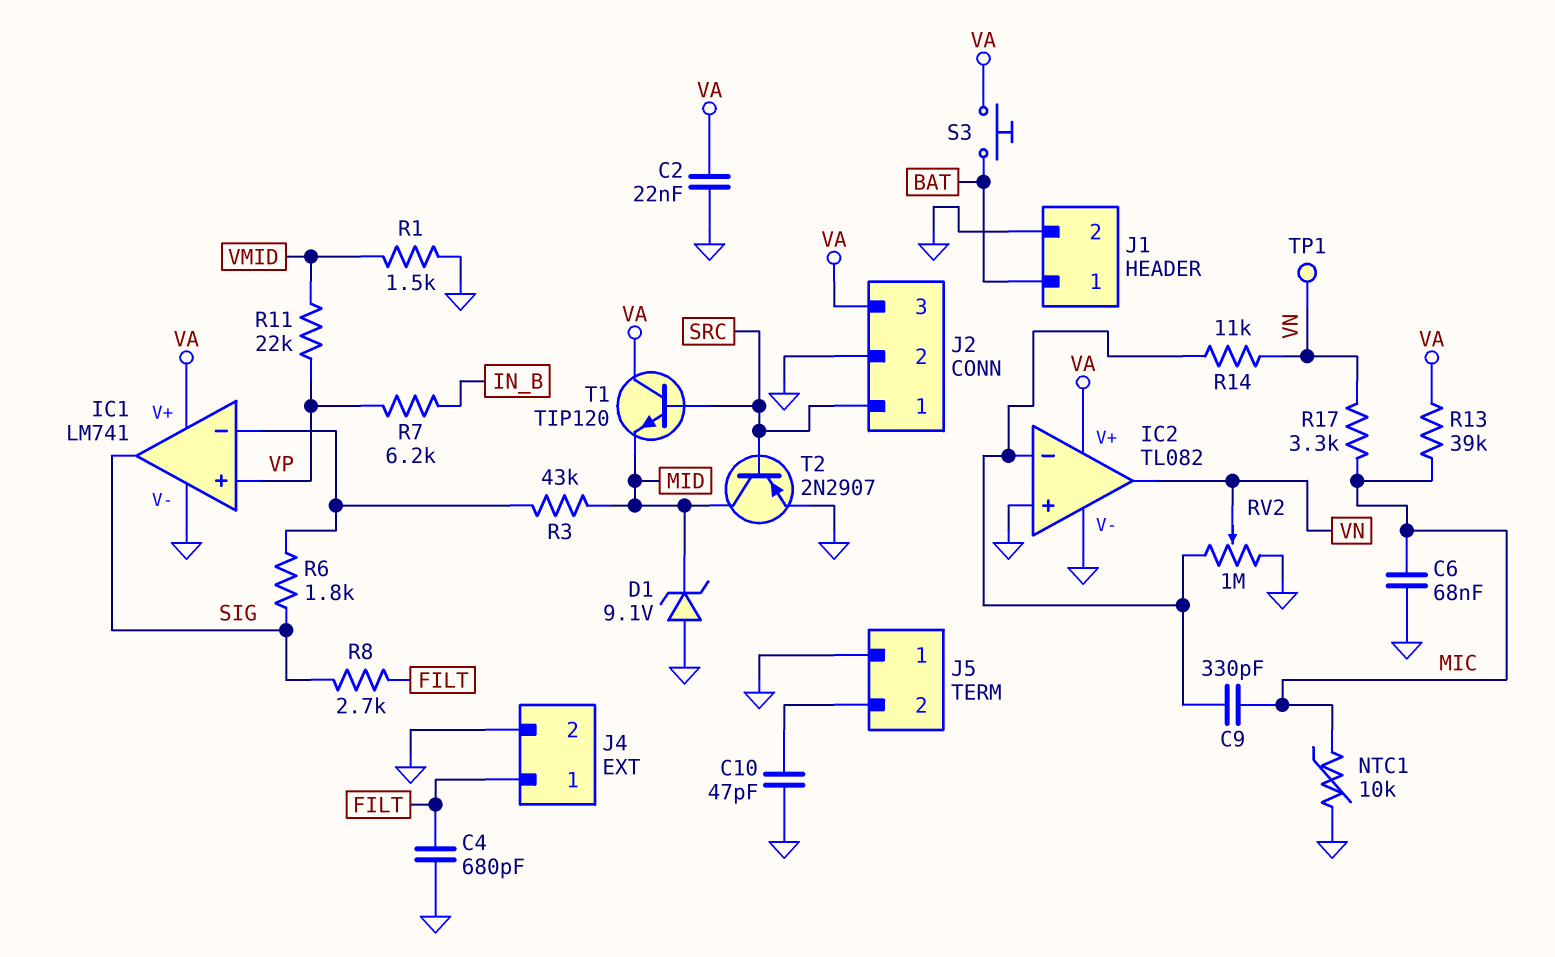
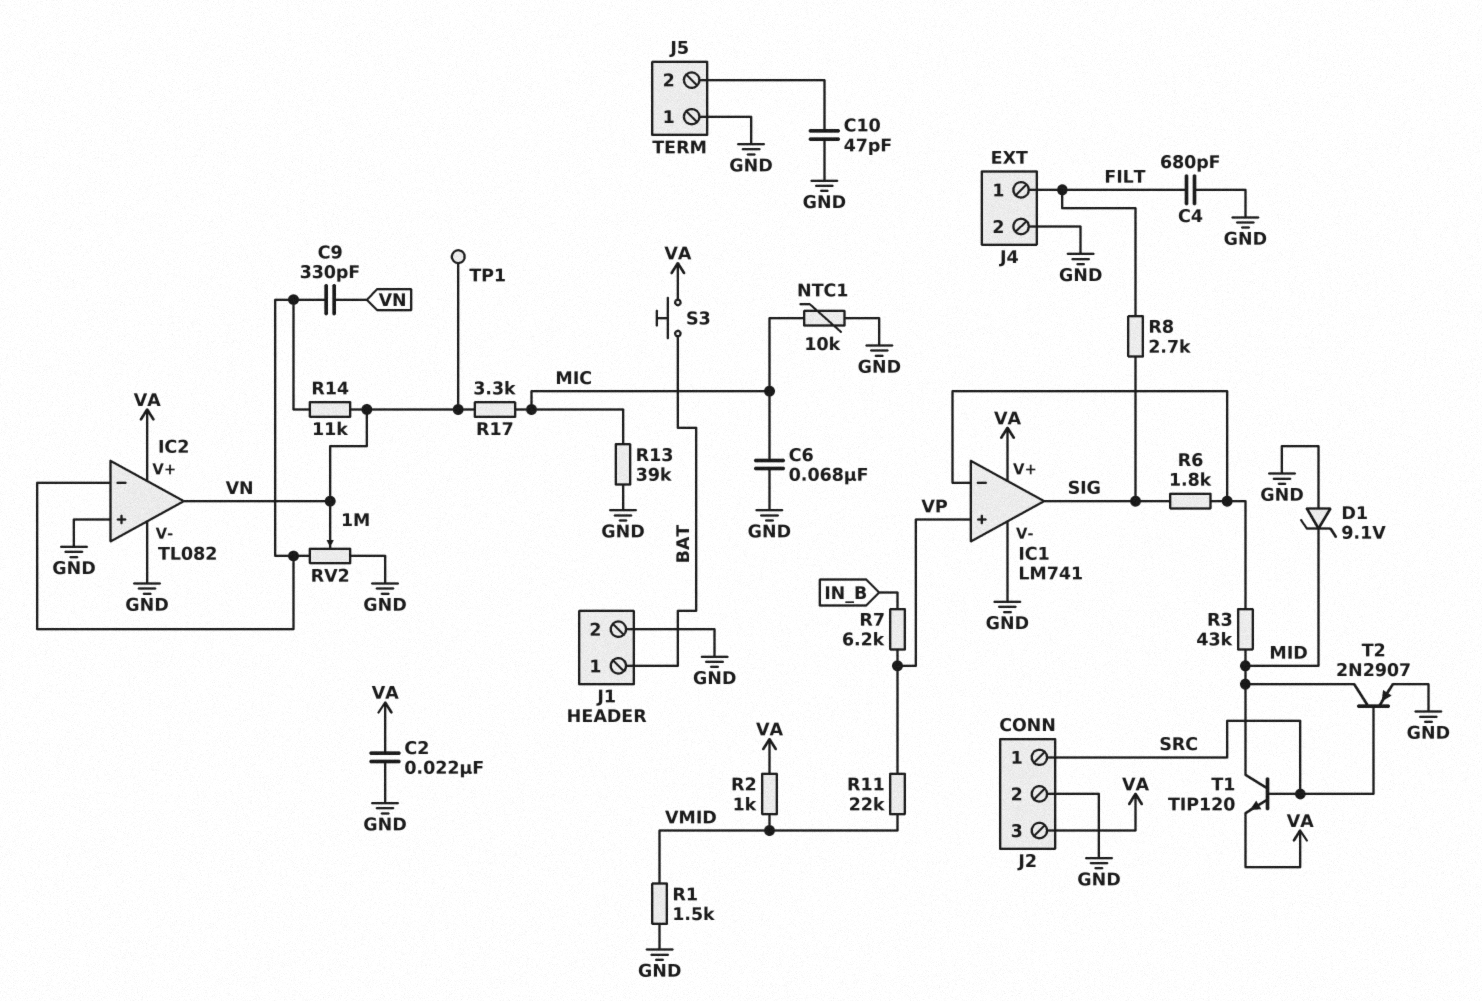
C9: 330pF (IC2/in-, MIC) -> 330pF (IC2/in-, VN)
R2: none -> 1k (VA, VMID)
R13: 39k (MIC, VA) -> 39k (GND, MIC)
T1: NPN TIP120 (B SRC, C VA, E MID) -> NPN TIP120 (B SRC, C MID, E VA)

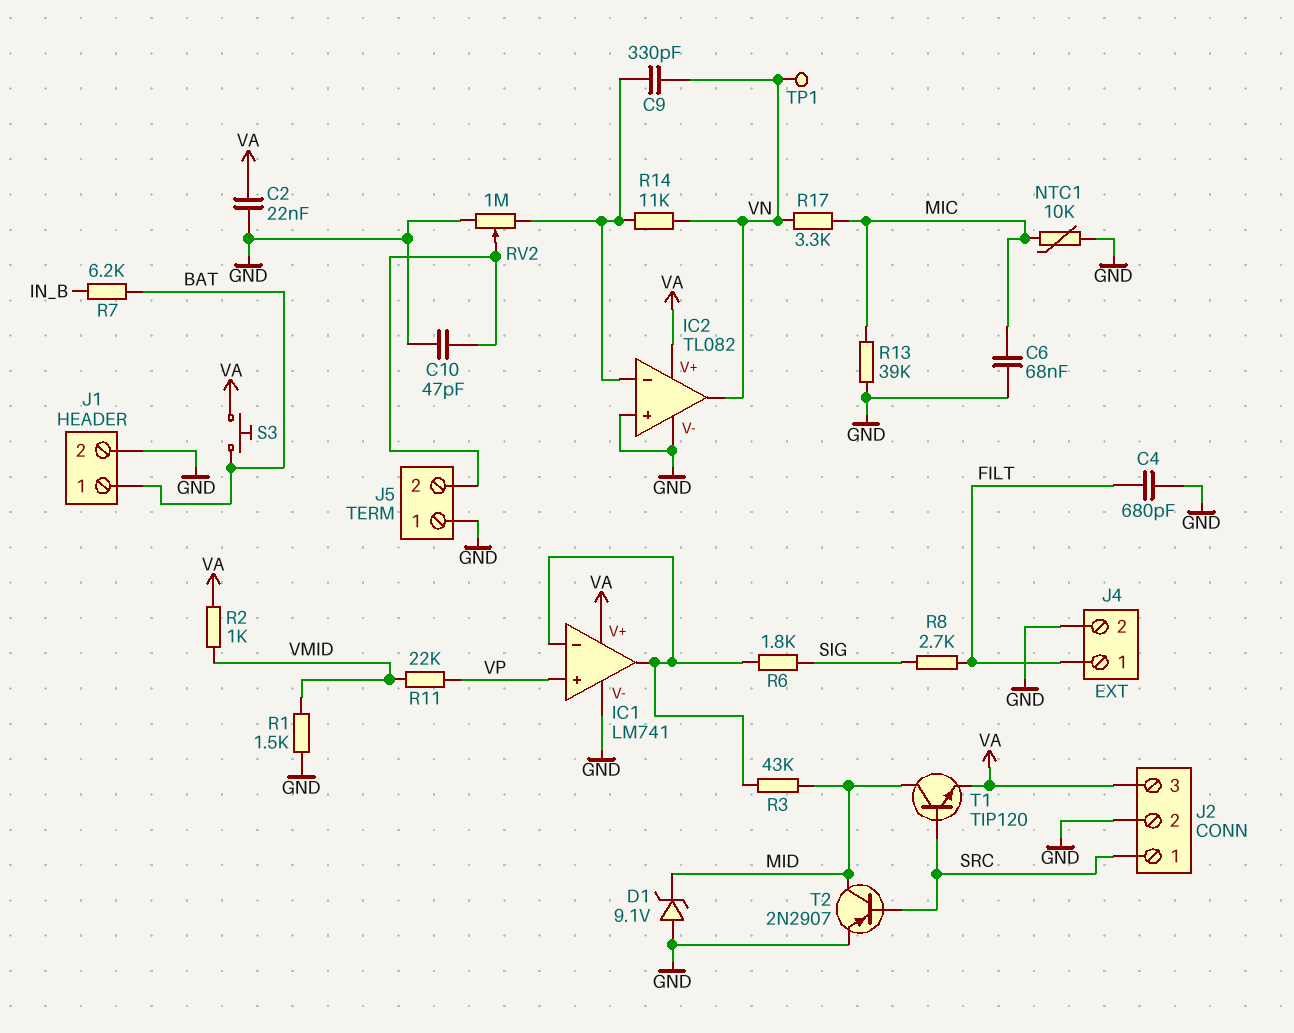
IC1 pin out: SIG -> IC1/in-
R7: 6.2k (IN_B, VP) -> 6.2k (BAT, IN_B)
RV2: 1M (GND, IC2/in-, wiper VN) -> 1M (GND, IC2/in-, wiper J5/2)

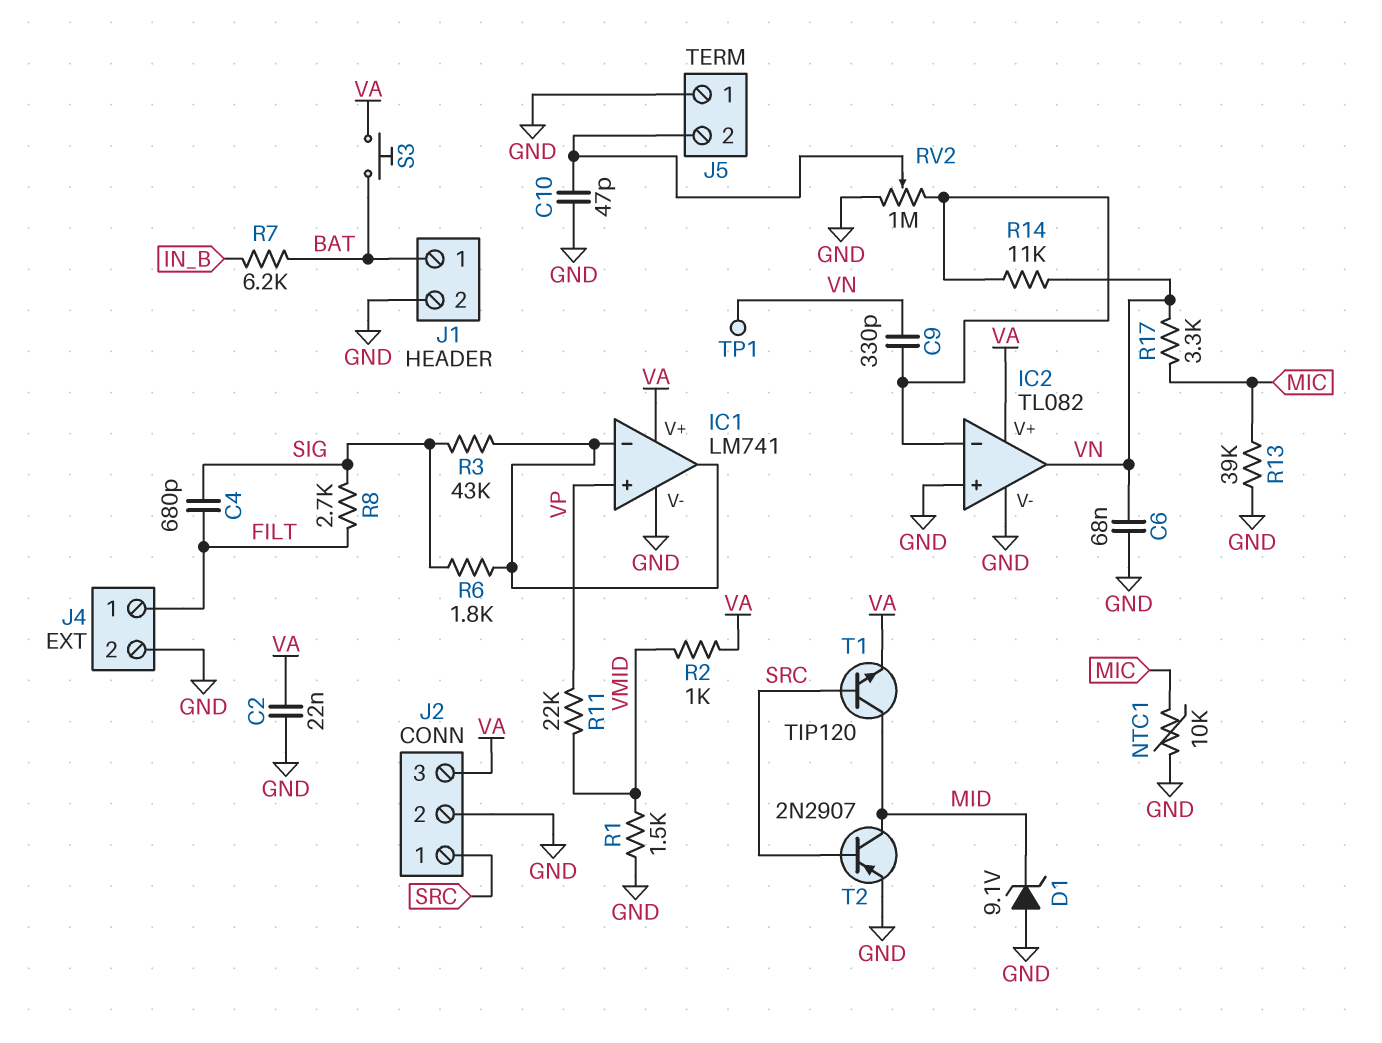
C4: 680pF (FILT, GND) -> 680pF (FILT, SIG)
C6: 68nF (GND, MIC) -> 68nF (GND, VN)
R3: 43k (IC1/in-, MID) -> 43k (IC1/in-, SIG)

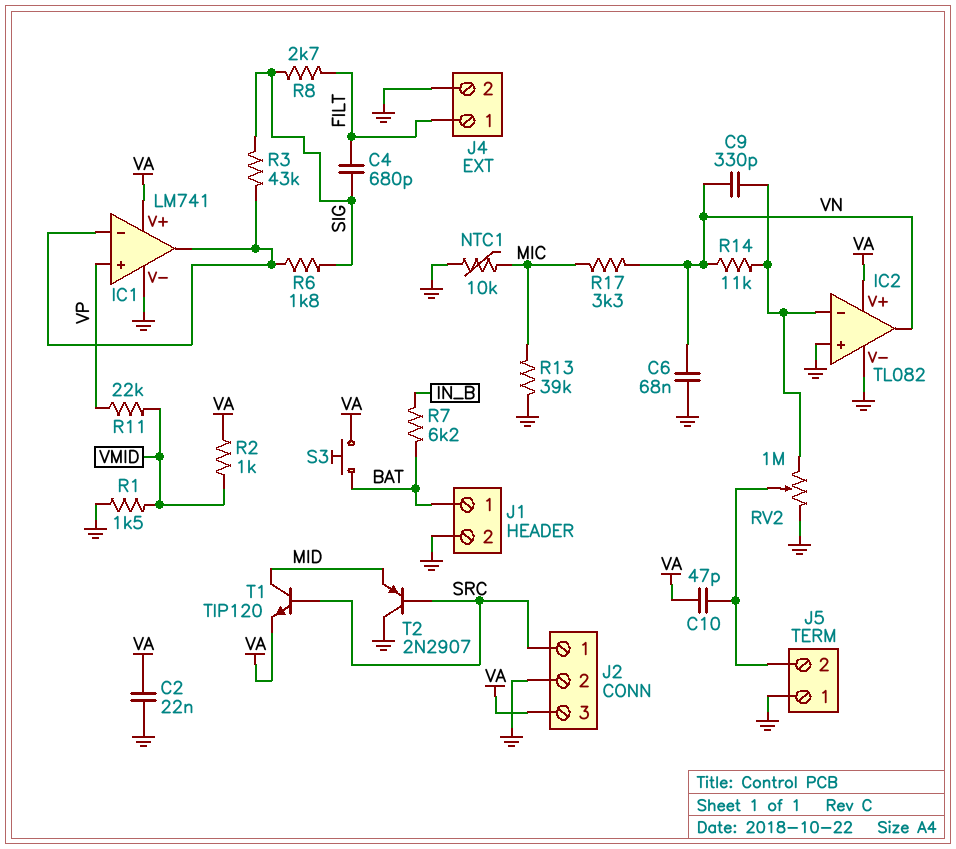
C10: 47pF (GND, J5/2) -> 47pF (J5/2, VA)
D1: zener 9.1V (A GND, K MID) -> none
T2: PNP 2N2907 (B SRC, C MID, E GND) -> PNP 2N2907 (B SRC, C GND, E MID)
TP1: test point (VN) -> none

